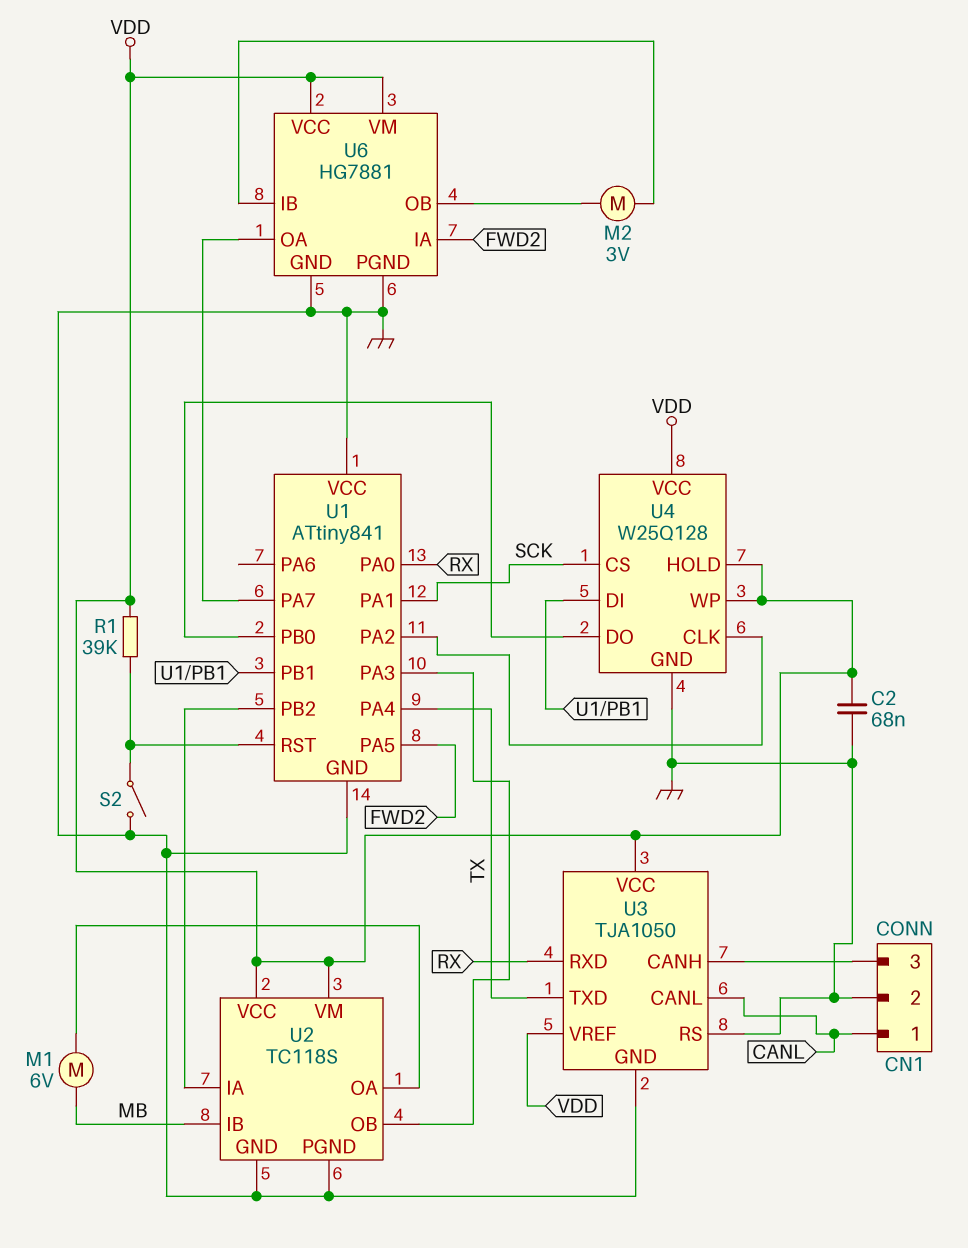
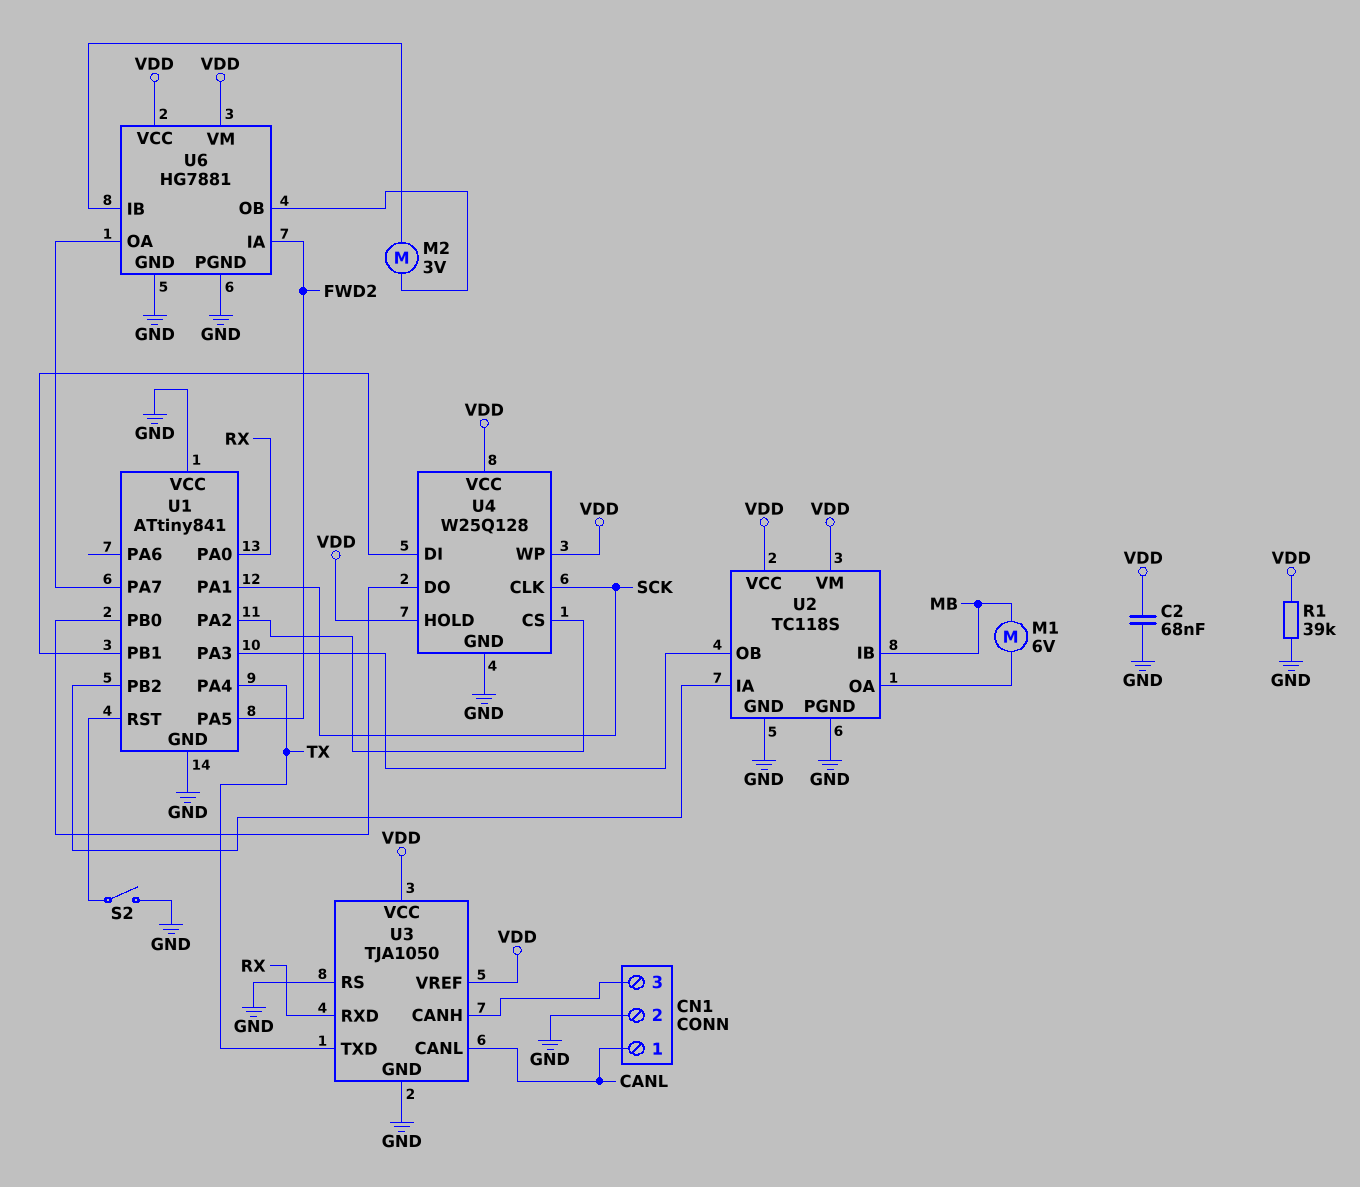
R1: 39k (U1/RST, VDD) -> 39k (GND, VDD)
U4 pin CLK: U1/PA2 -> SCK
U4 pin CS: SCK -> U1/PA2

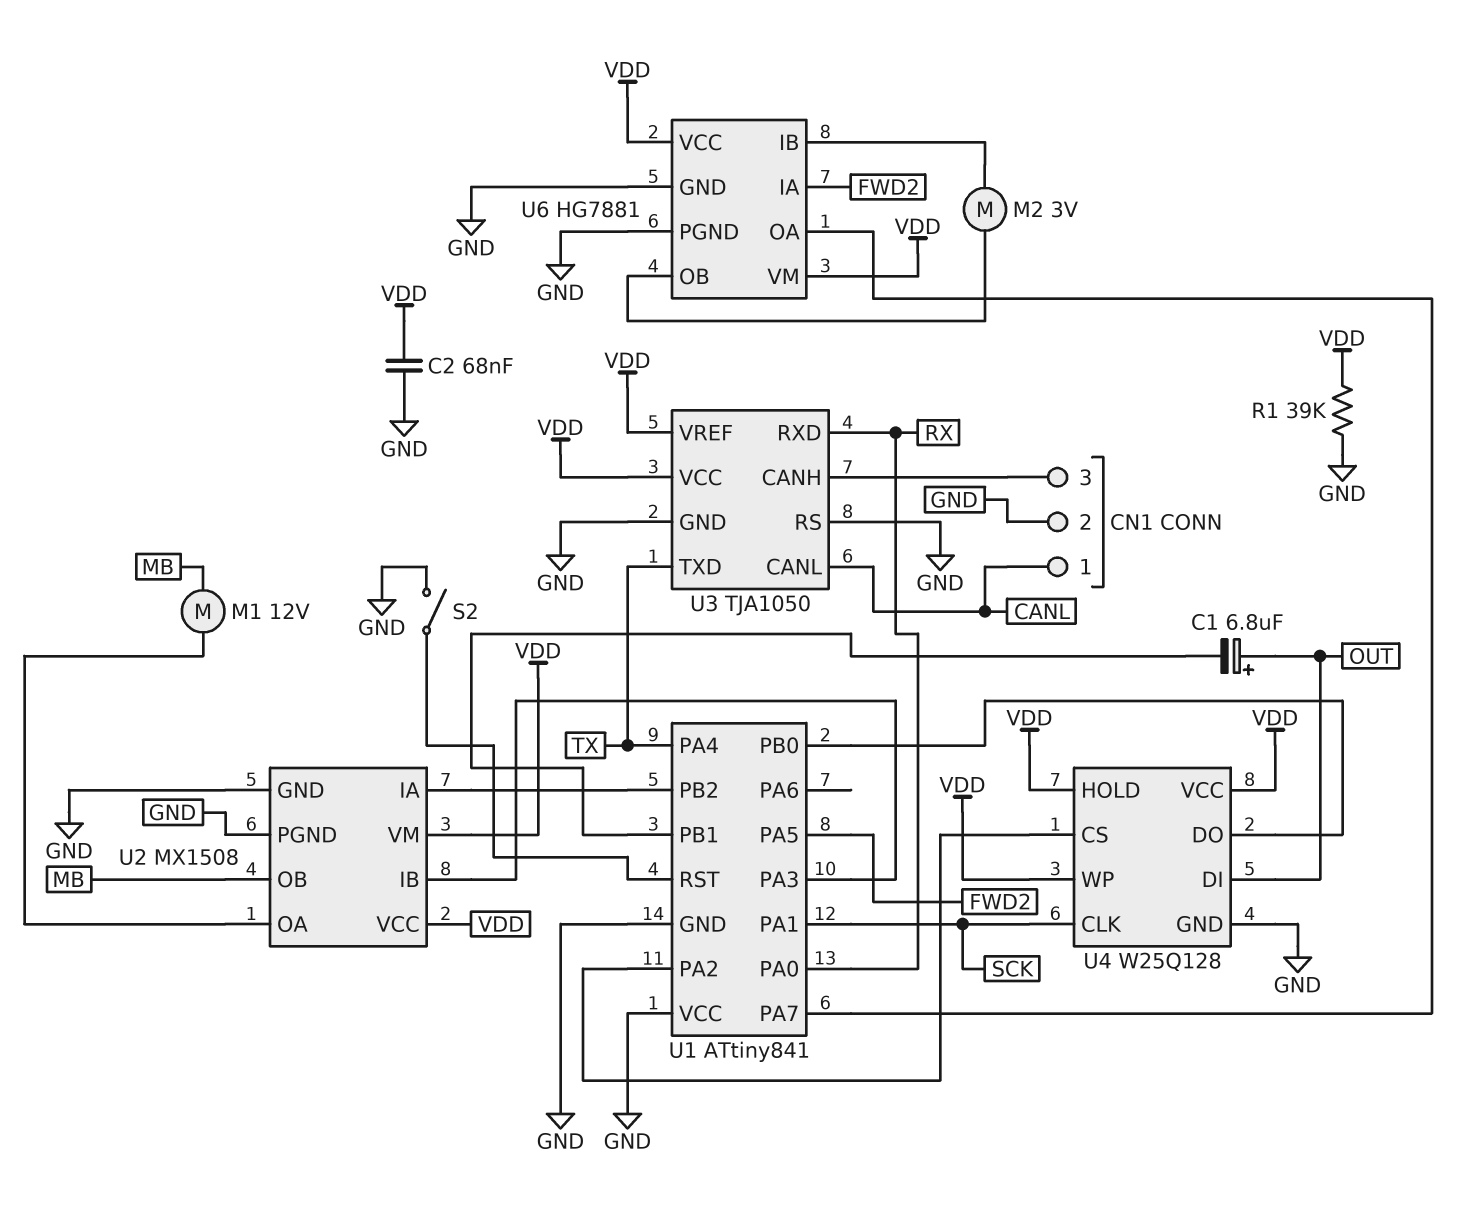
C1: none -> 6.8uF (plus OUT, minus U1/PB1)
M1: motor 6V (MB, U2/OA) -> motor 12V (MB, U2/OA)
U2: TC118S -> MX1508
U2 pin IB: MB -> U1/PA3
U2 pin OB: U1/PA3 -> MB
U4 pin DI: U1/PB1 -> OUT

